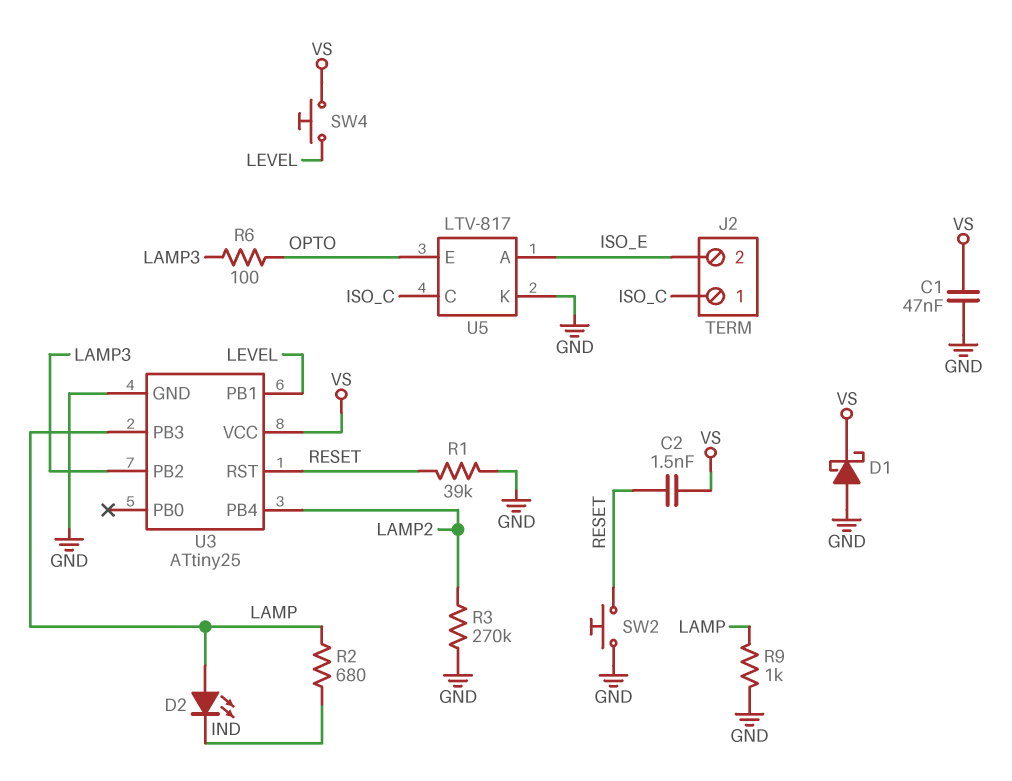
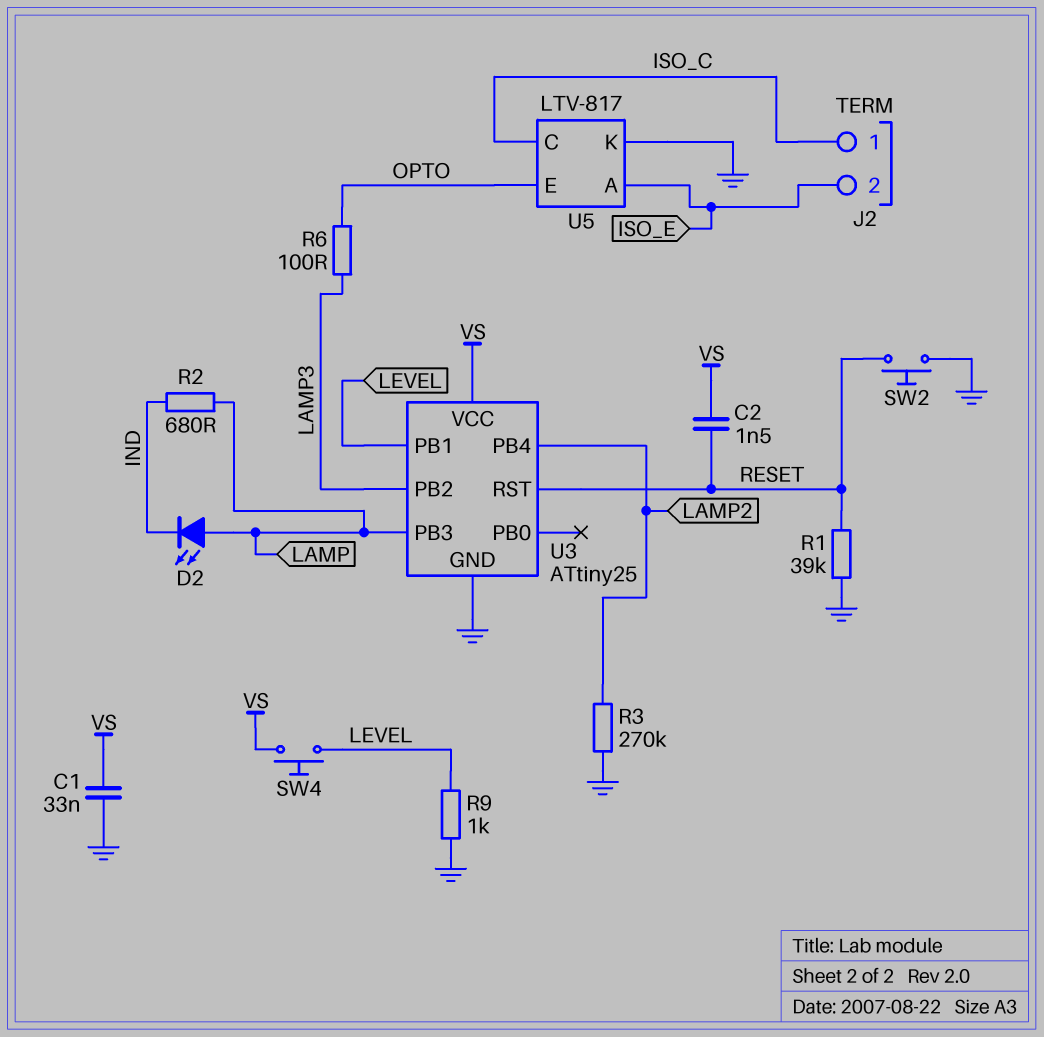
C1: 47nF (GND, VS) -> 33nF (GND, VS)
D1: schottky (A GND, K VS) -> none
R9: 1k (GND, LAMP) -> 1k (GND, LEVEL)

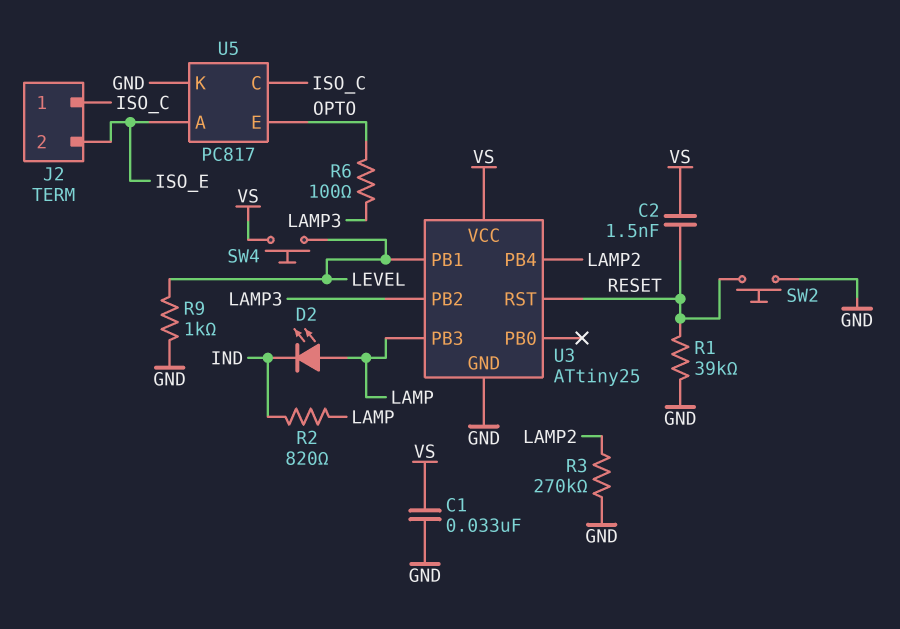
R2: 680 (IND, LAMP) -> 820 (IND, LAMP)
U5: LTV-817 -> PC817

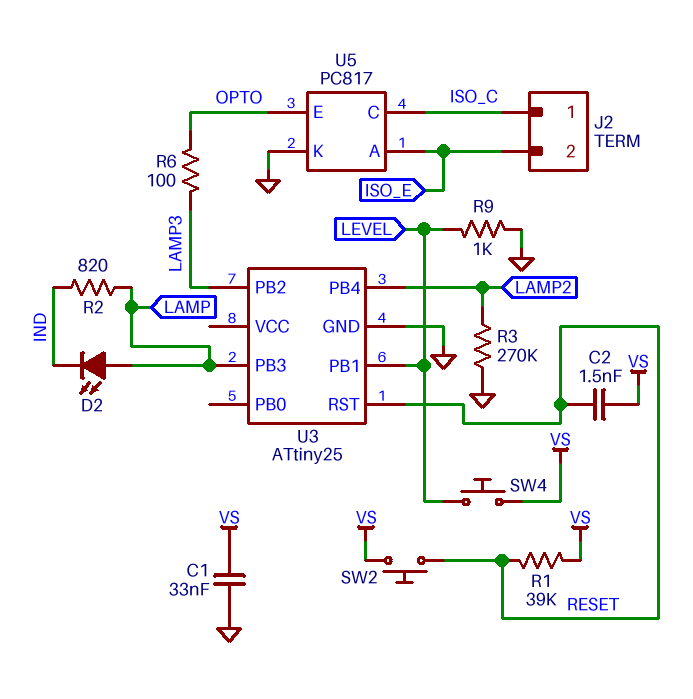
R1: 39k (GND, RESET) -> 39k (RESET, VS)
SW2: button (GND, RESET) -> button (RESET, VS)
U3 pin VCC: VS -> none

